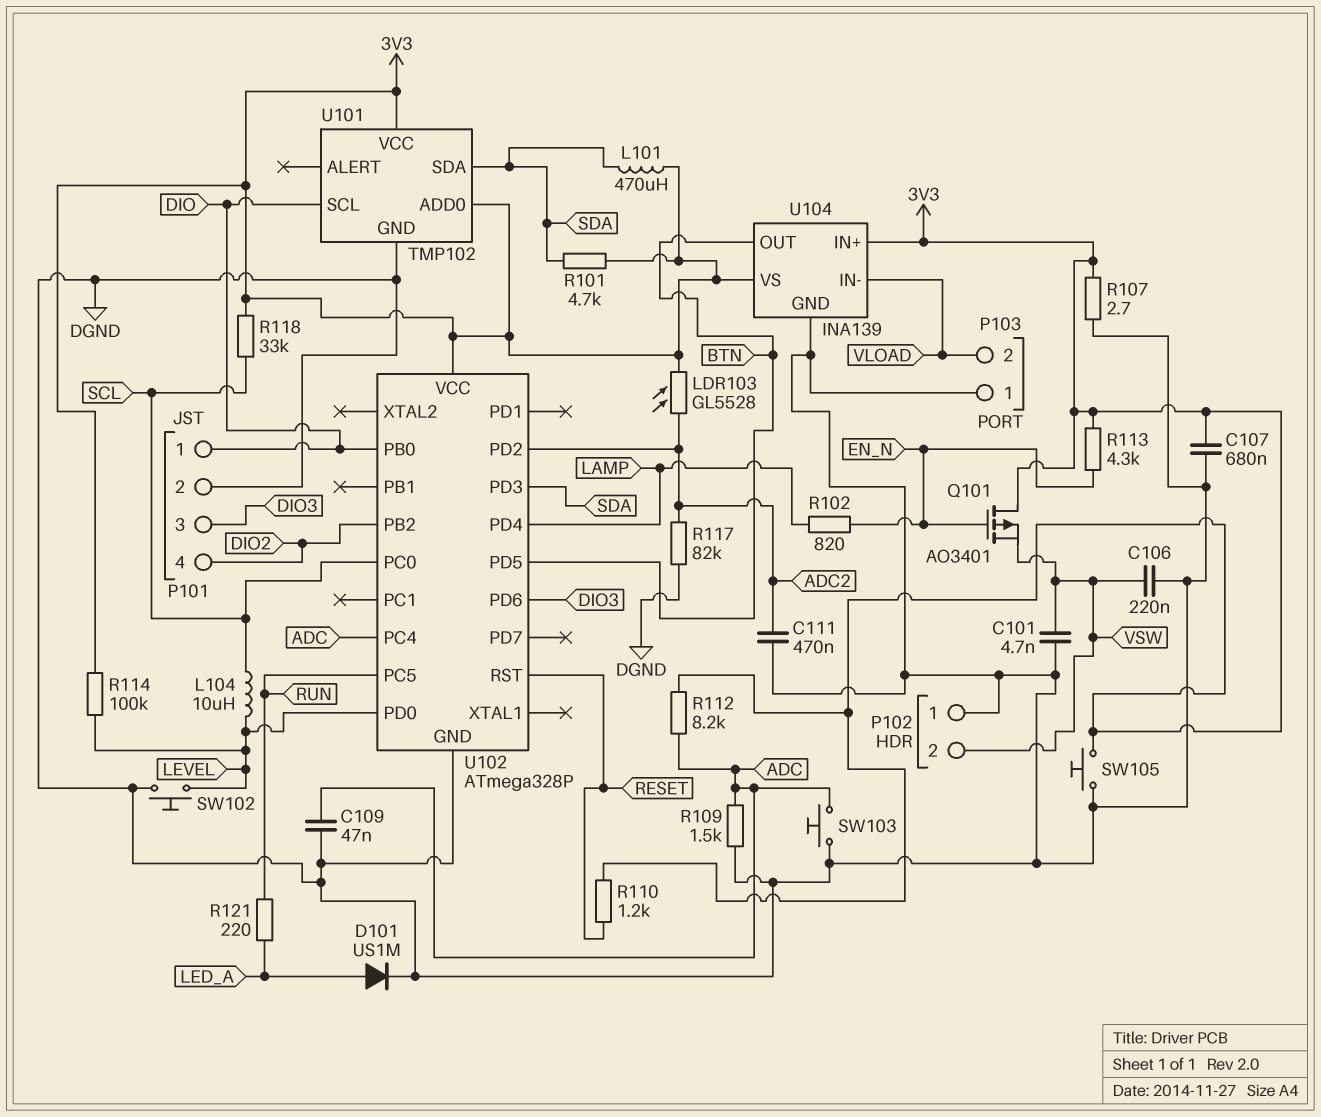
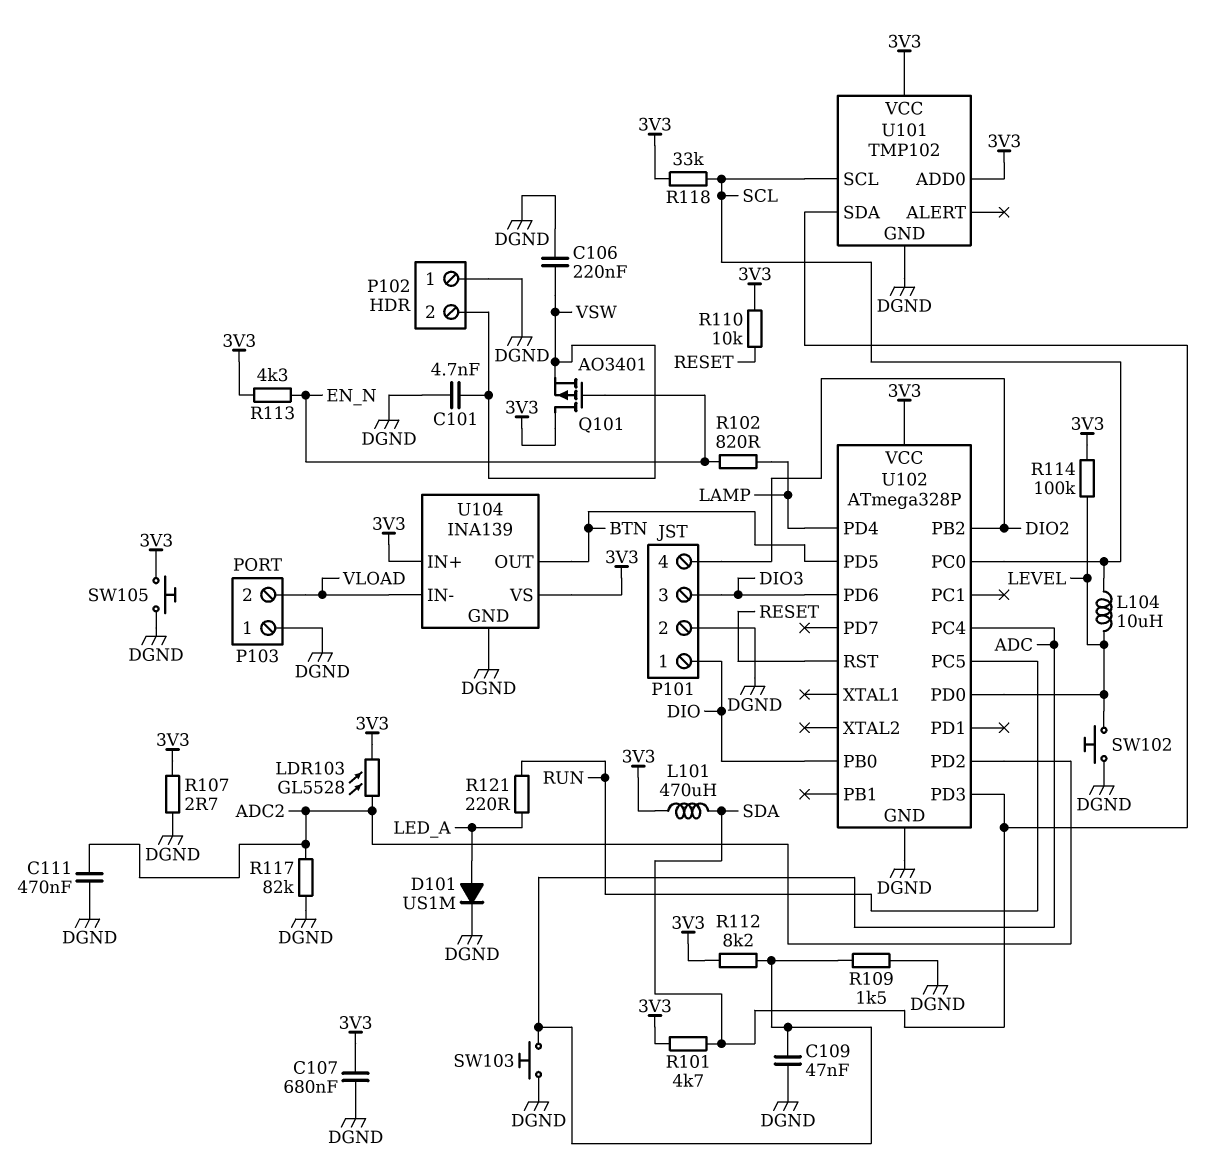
R110: 1.2k (3V3, RESET) -> 10k (3V3, RESET)
U101 pin SCL: DIO -> SCL

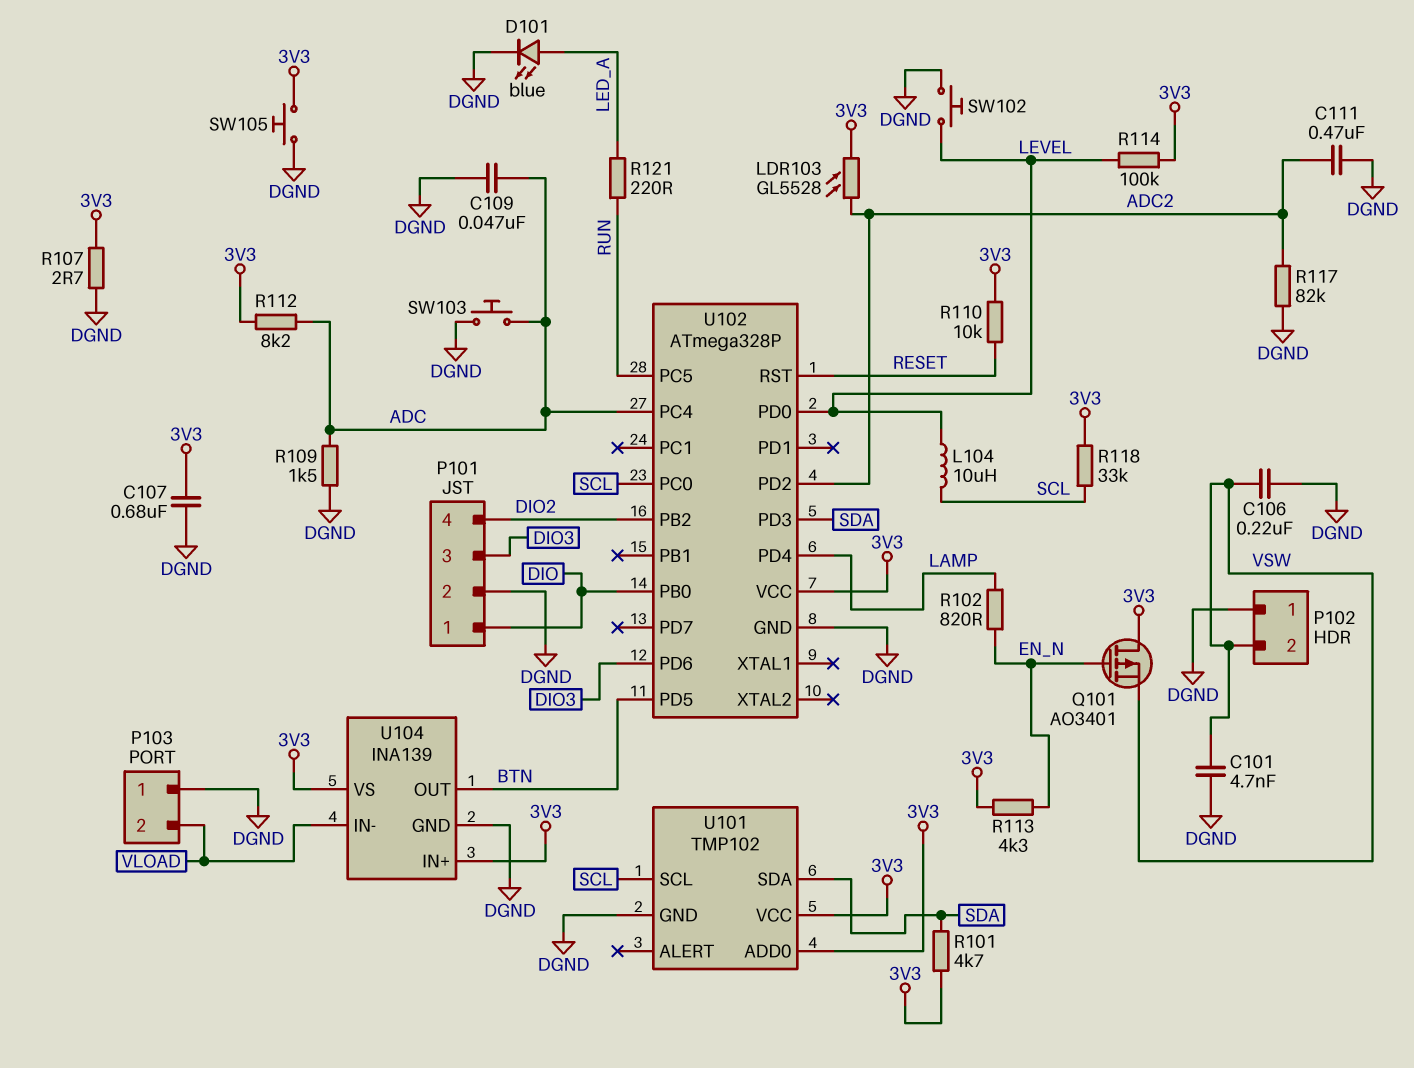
D101: diode US1M (A LED_A, K DGND) -> LED blue (A LED_A, K DGND)
L101: 470uH (3V3, SDA) -> none

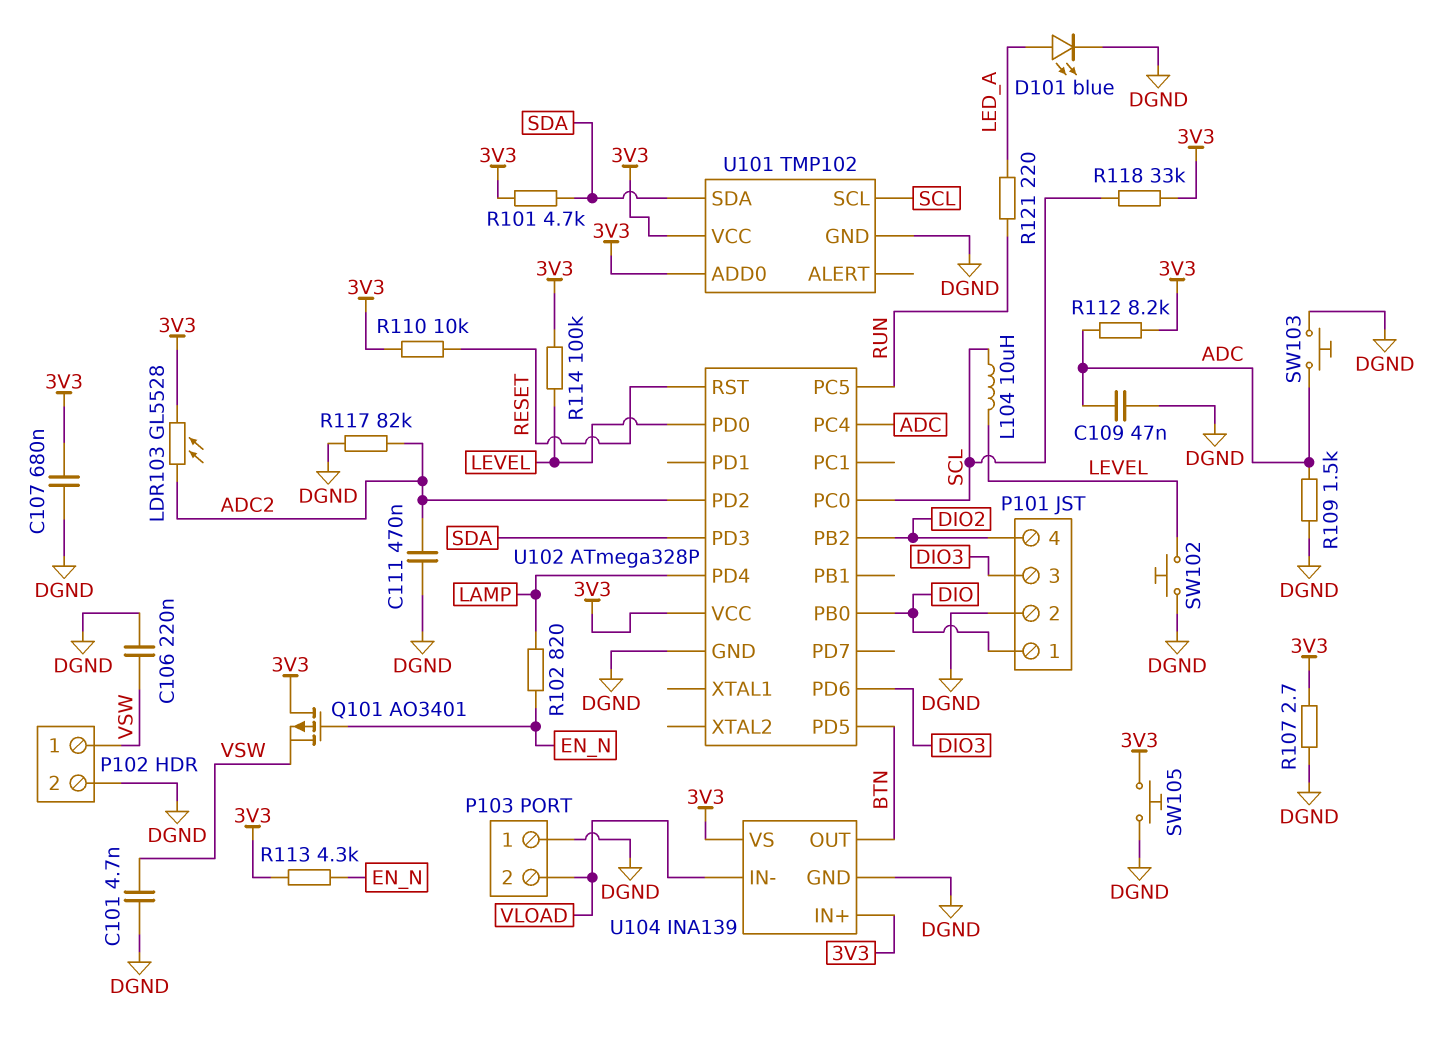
P102 pin 1: DGND -> VSW
P102 pin 2: VSW -> DGND

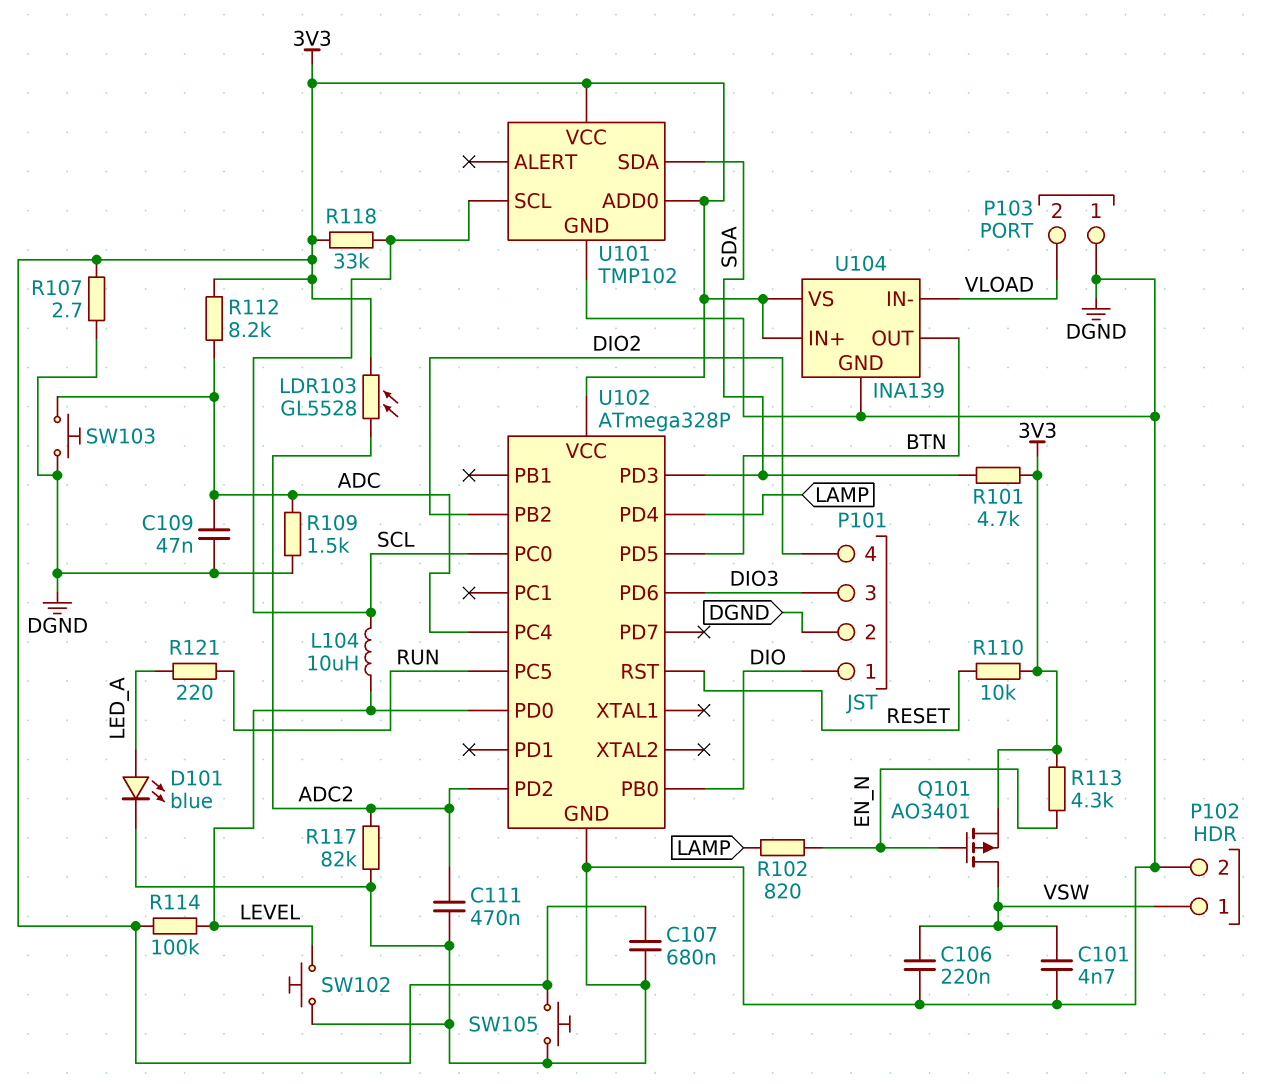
Q101: PMOS AO3401 (G EN_N, D 3V3, S VSW) -> PMOS AO3401 (G EN_N, D VSW, S 3V3)

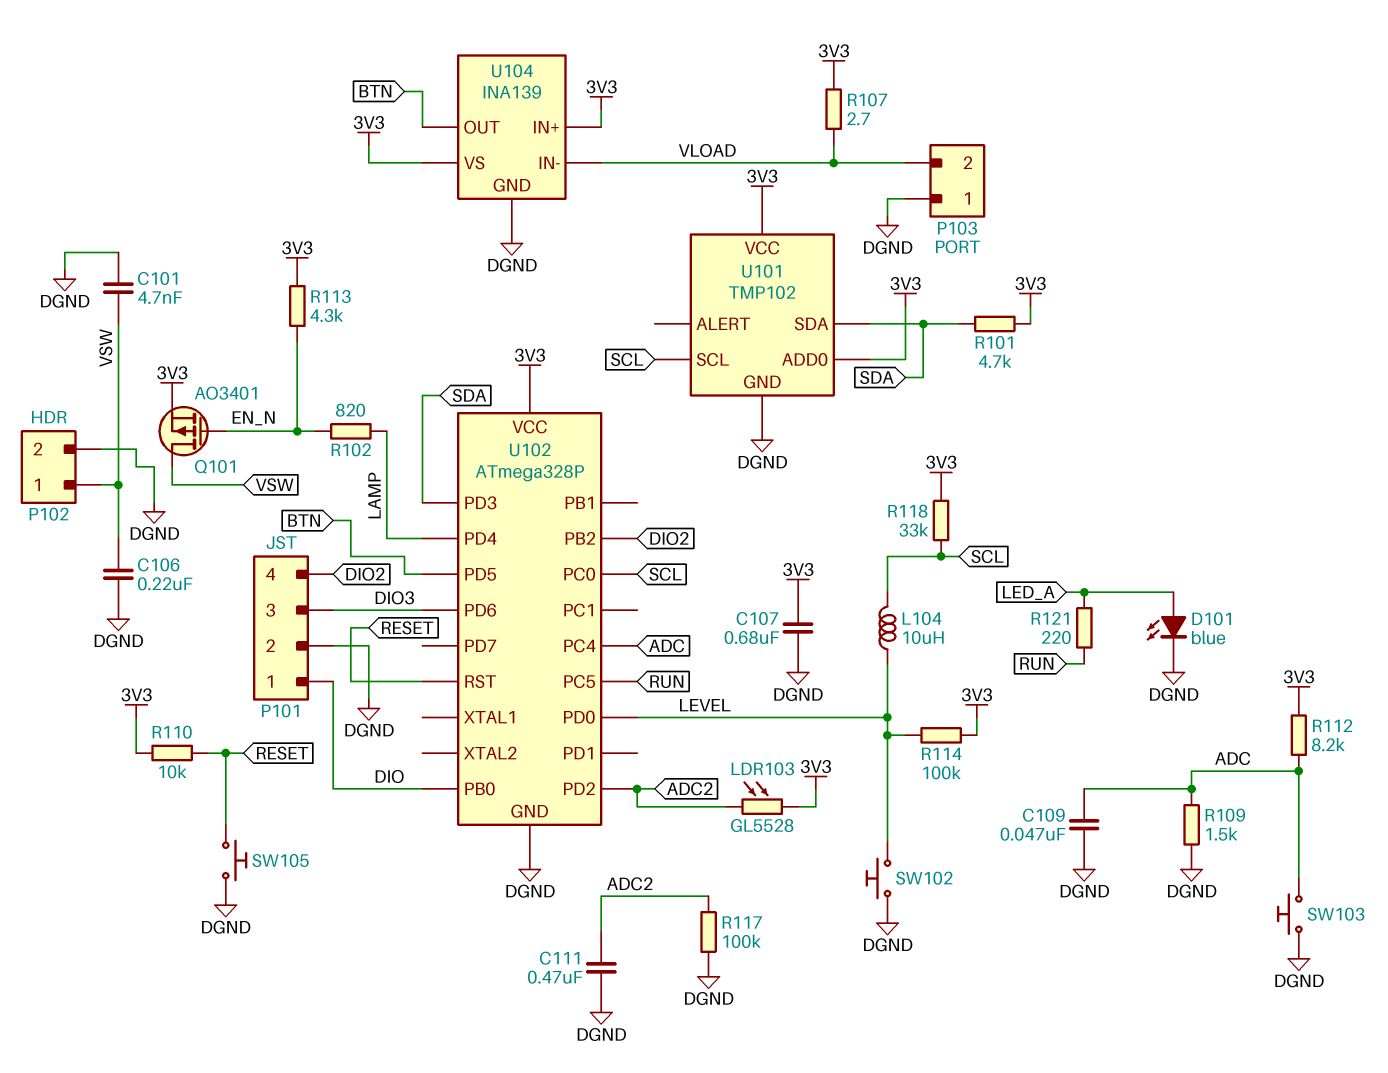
R107: 2.7 (3V3, DGND) -> 2.7 (3V3, VLOAD)
R117: 82k (ADC2, DGND) -> 100k (ADC2, DGND)
SW105: button (3V3, DGND) -> button (DGND, RESET)

